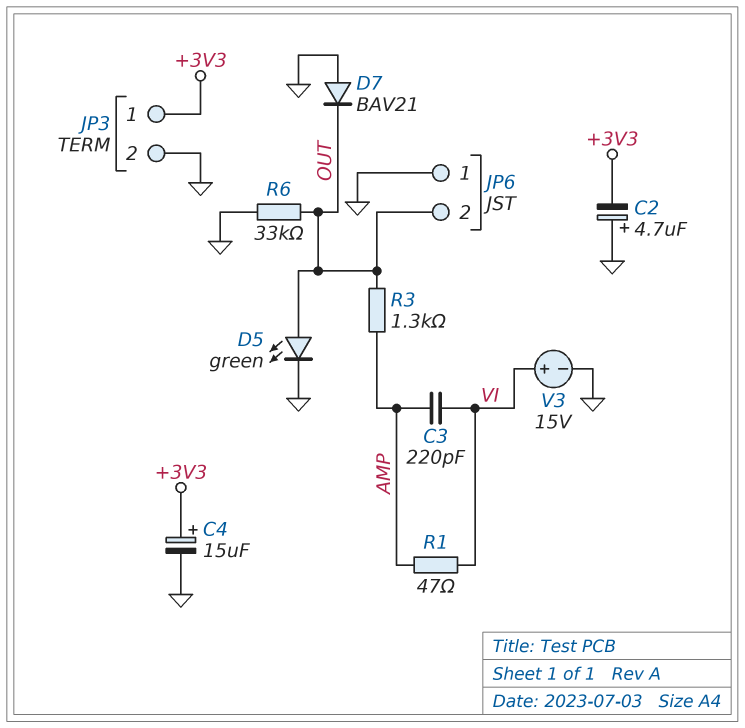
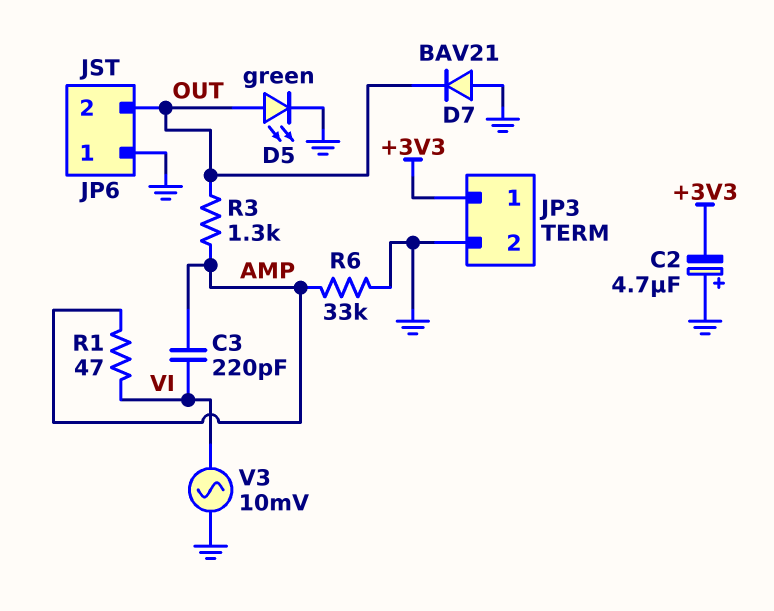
C4: 15uF (plus +3V3, minus GND) -> none
R6: 33k (GND, OUT) -> 33k (AMP, GND)
V3: 15V (plus VI, minus GND) -> AC 10mV (GND, VI)

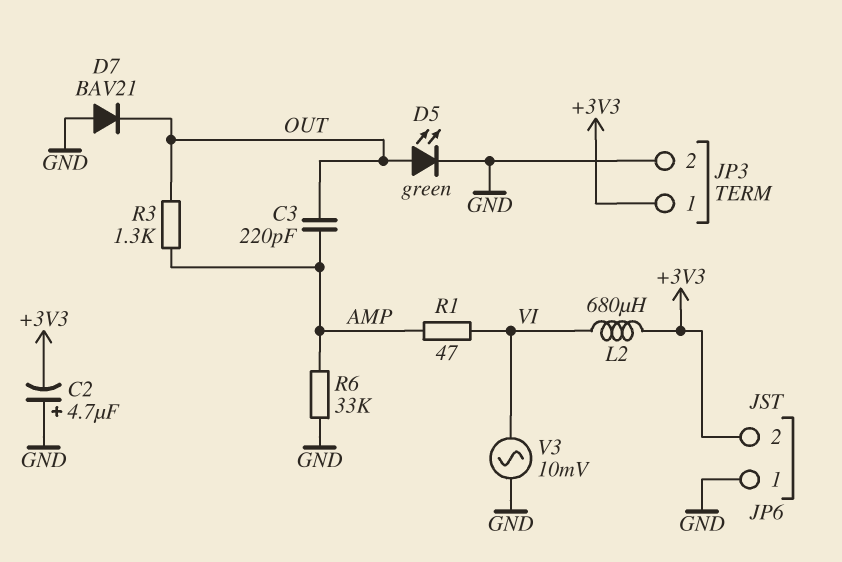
C3: 220pF (AMP, VI) -> 220pF (AMP, OUT)
JP6 pin 2: OUT -> +3V3
L2: none -> 680uH (+3V3, VI)

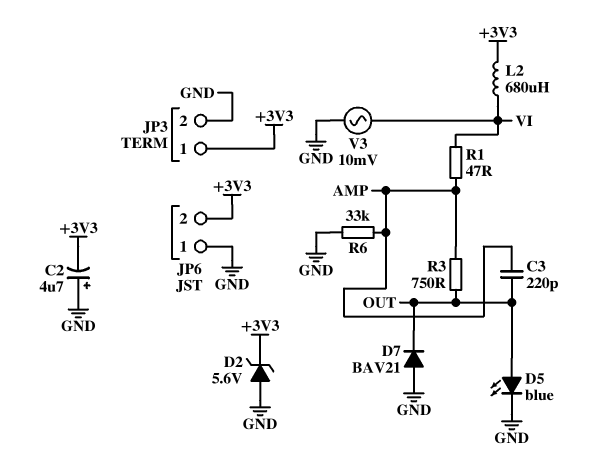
D2: none -> zener 5.6V (A GND, K +3V3)
D5: LED green (A OUT, K GND) -> LED blue (A OUT, K GND)
R3: 1.3k (AMP, OUT) -> 750 (AMP, OUT)

